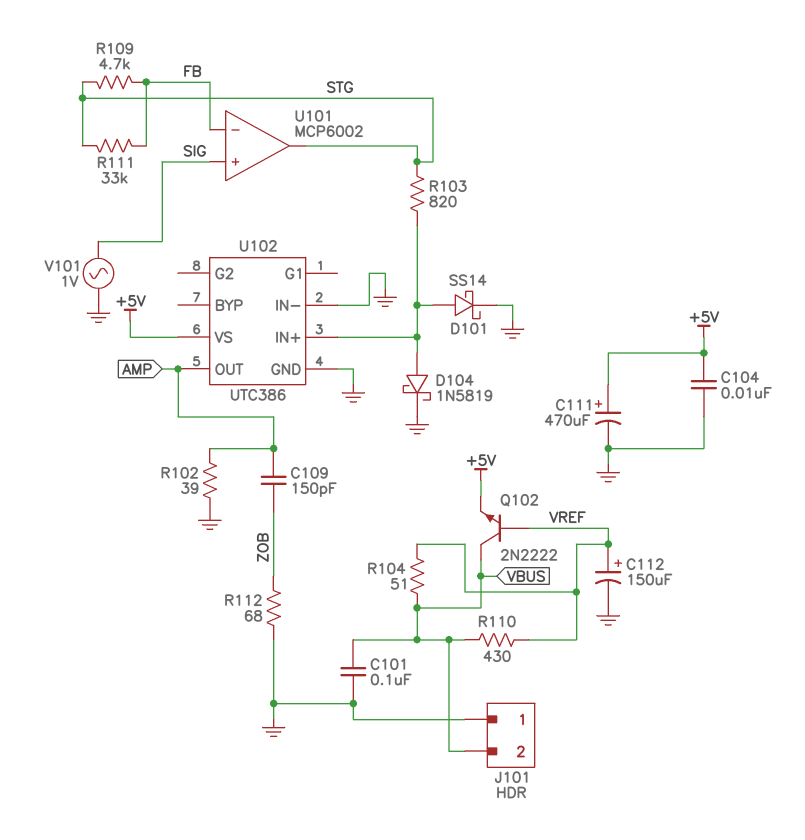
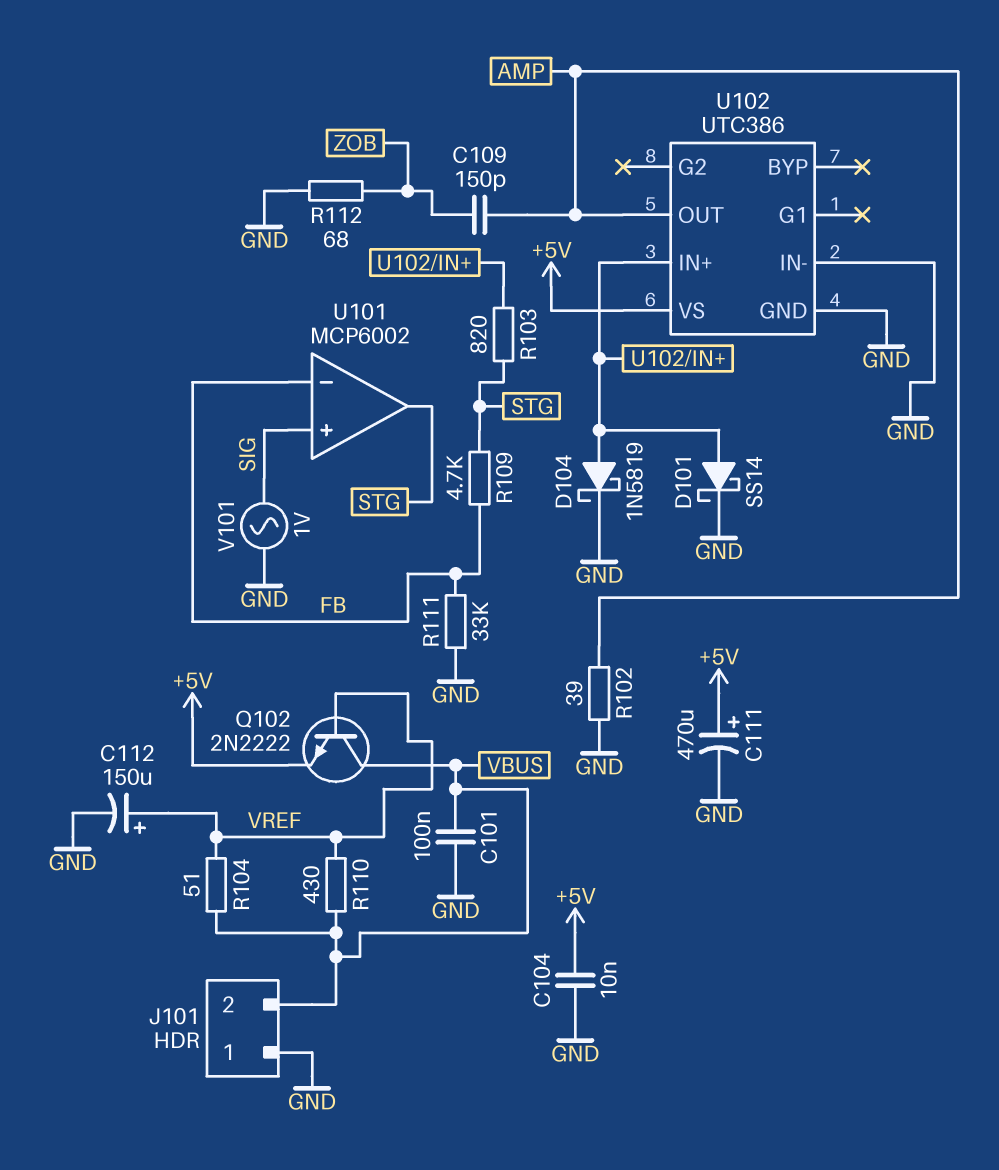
R111: 33k (FB, STG) -> 33k (FB, GND)

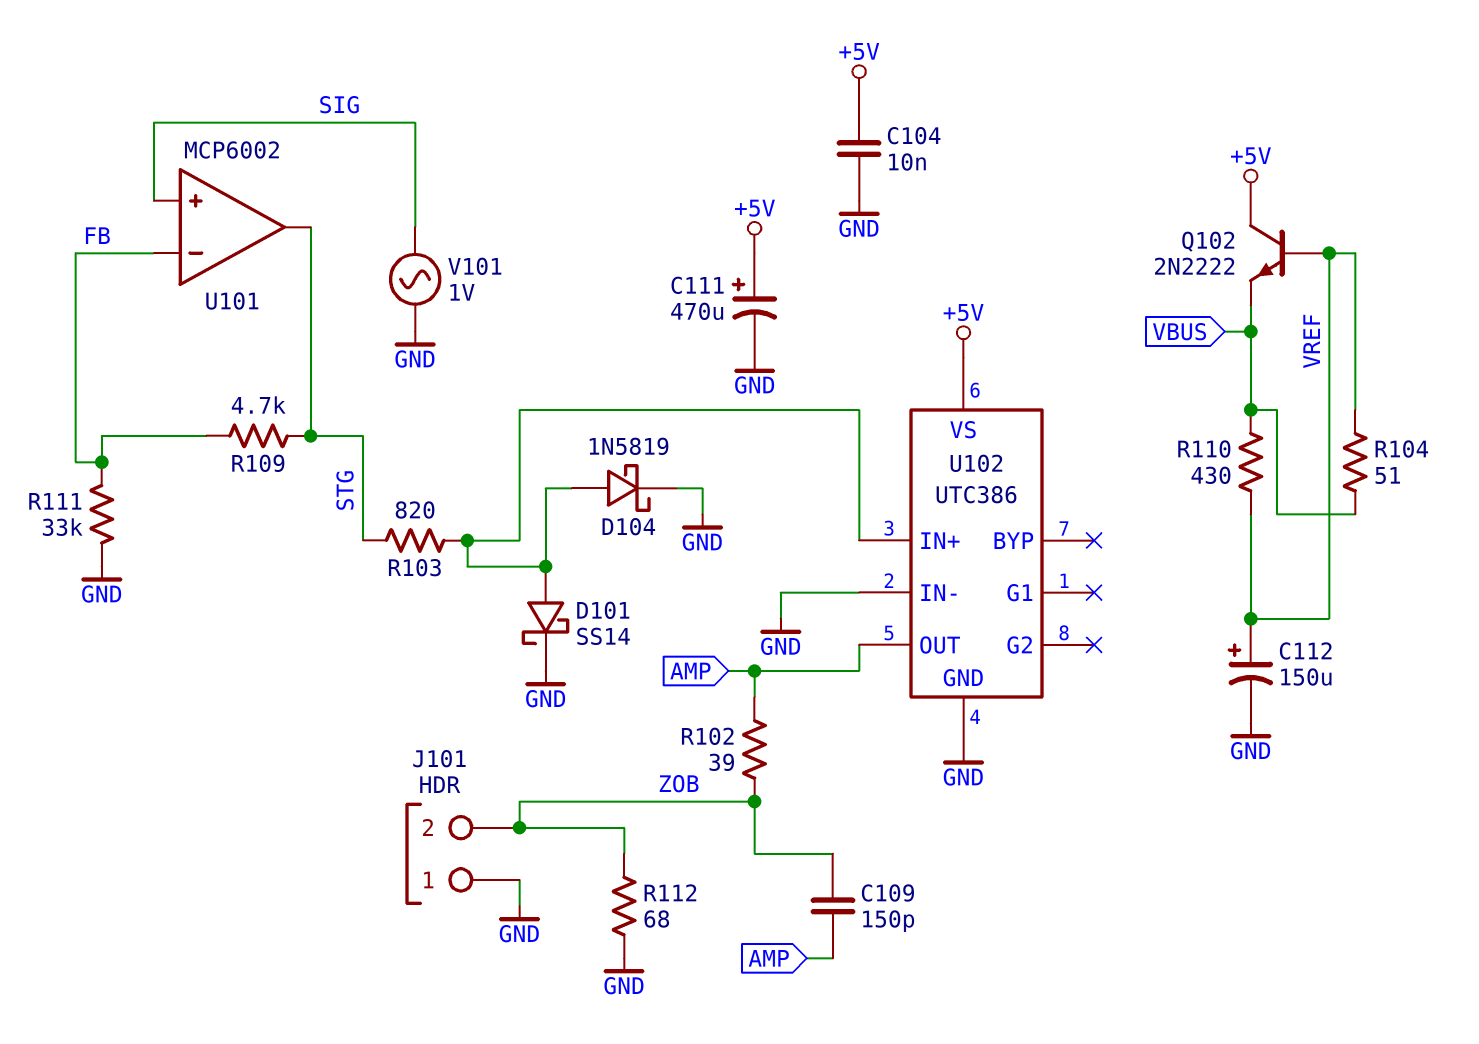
C101: 100nF (GND, VBUS) -> none
J101 pin 2: VBUS -> ZOB
Q102: NPN 2N2222 (B VREF, C VBUS, E +5V) -> NPN 2N2222 (B VREF, C +5V, E VBUS)
R102: 39 (AMP, GND) -> 39 (AMP, ZOB)

